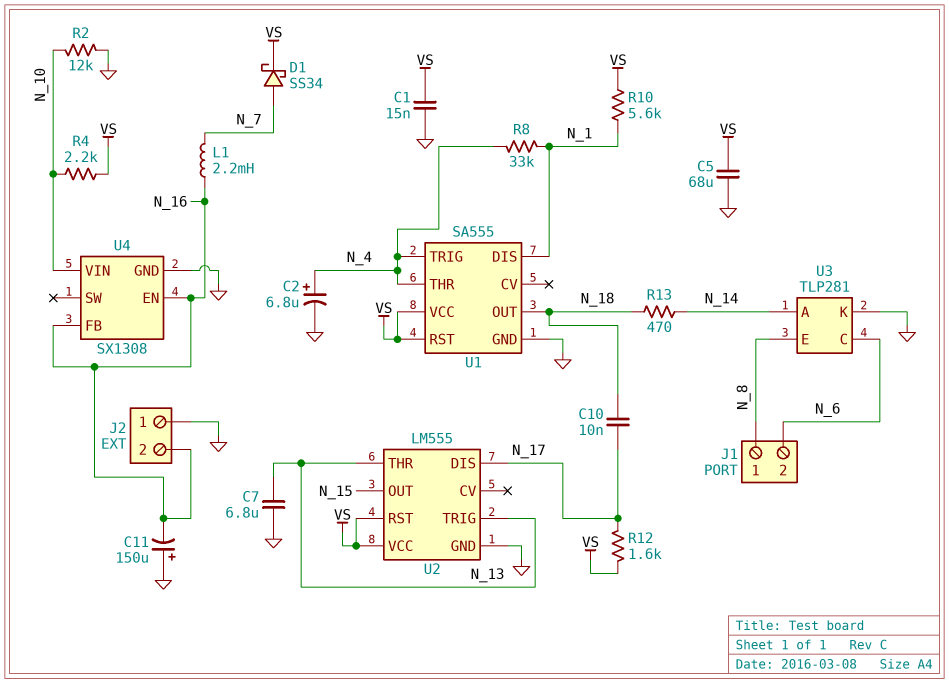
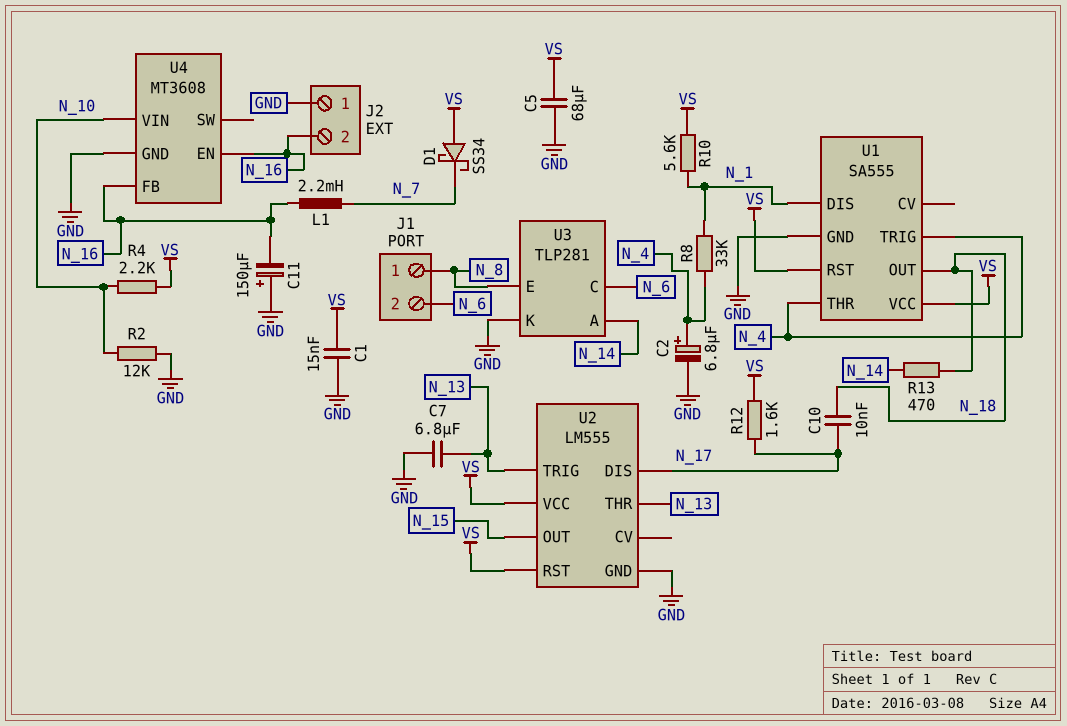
D1: schottky SS34 (A N_7, K VS) -> schottky SS34 (A VS, K N_7)
U4: SX1308 -> MT3608

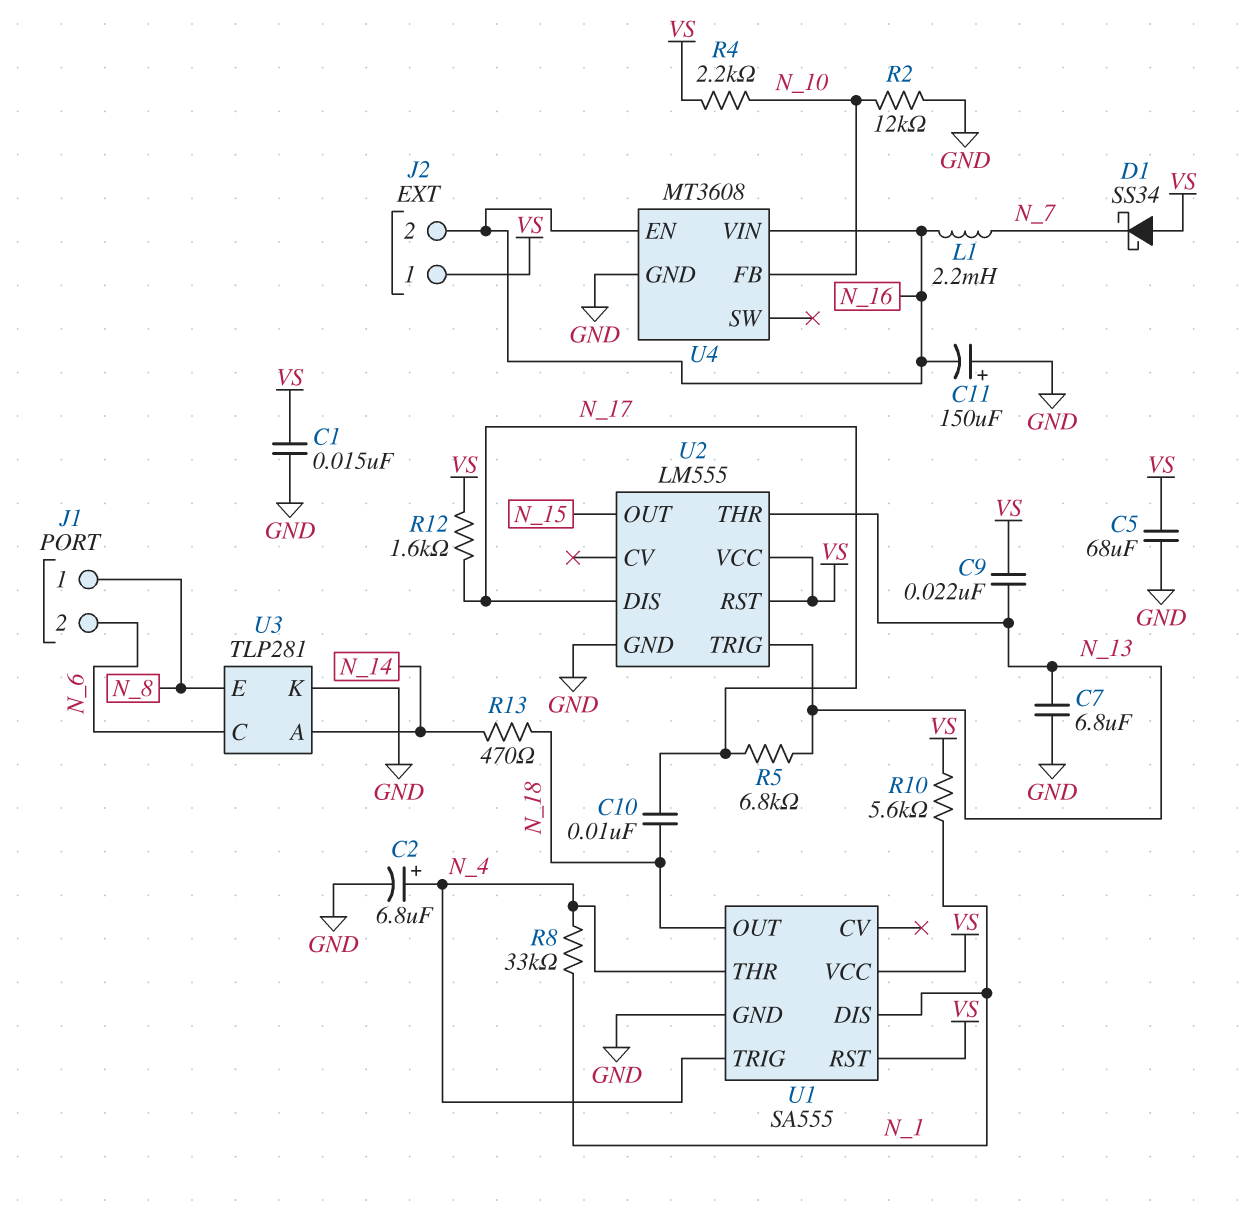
C9: none -> 22nF (N_13, VS)
J2 pin 1: GND -> VS
R5: none -> 6.8k (N_13, N_17)
U4 pin FB: N_16 -> N_10
U4 pin VIN: N_10 -> N_16

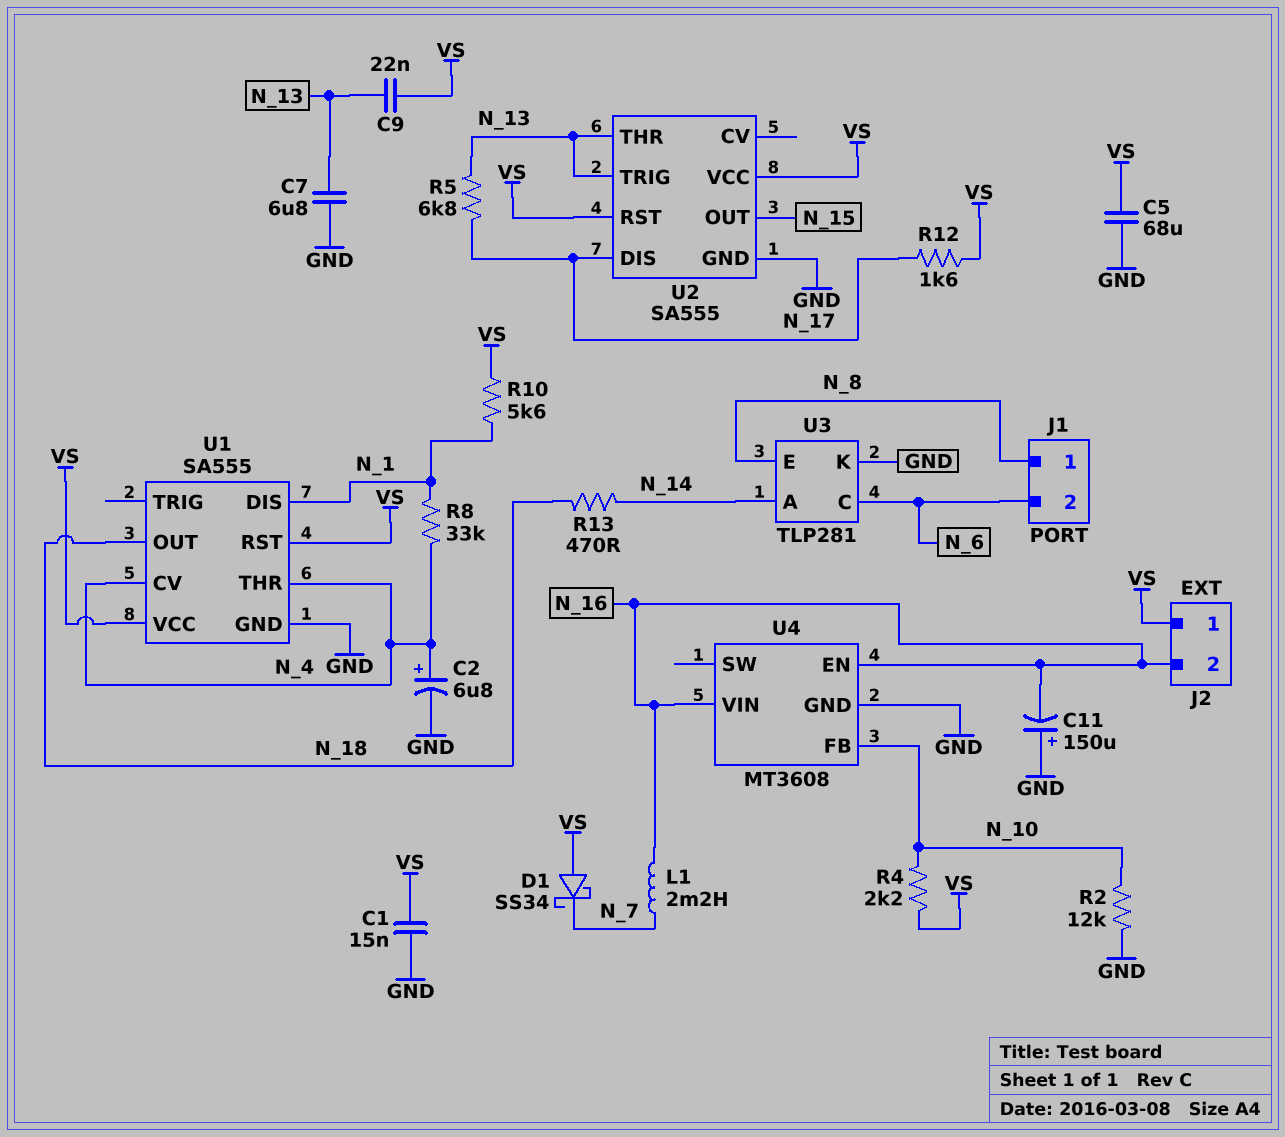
C10: 10nF (N_17, N_18) -> none
U1 pin CV: none -> N_4
U1 pin TRIG: N_4 -> none
U2: LM555 -> SA555

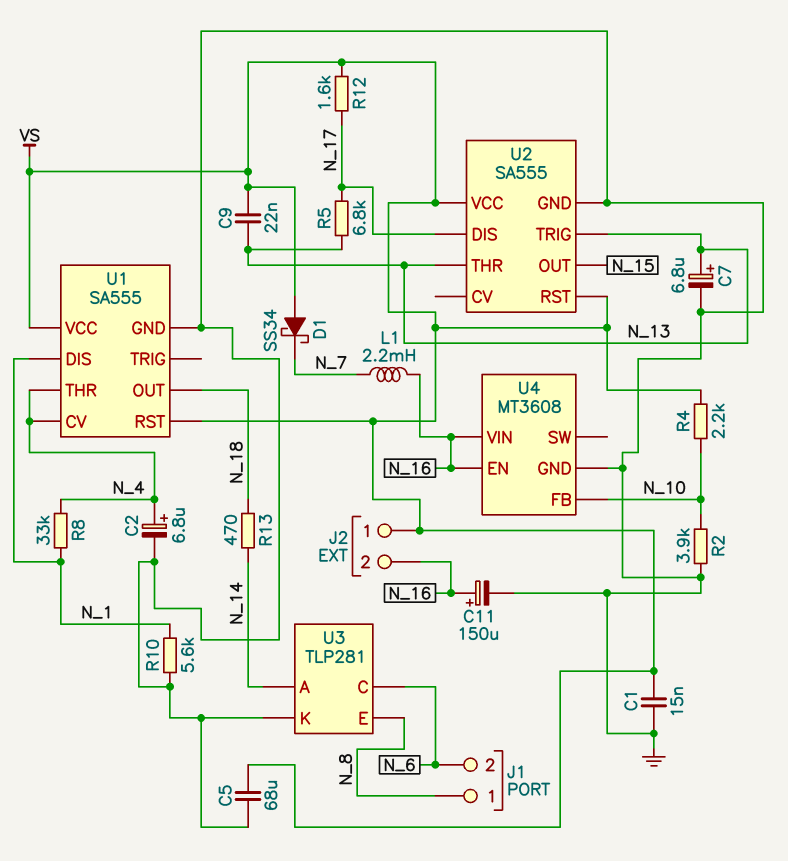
C7: 6.8uF (GND, N_13) -> 6.8uF (plus N_13, minus GND)
C11: 150uF (plus GND, minus N_16) -> 150uF (plus N_16, minus GND)
R2: 12k (GND, N_10) -> 3.9k (GND, N_10)
R10: 5.6k (N_1, VS) -> 5.6k (GND, N_1)

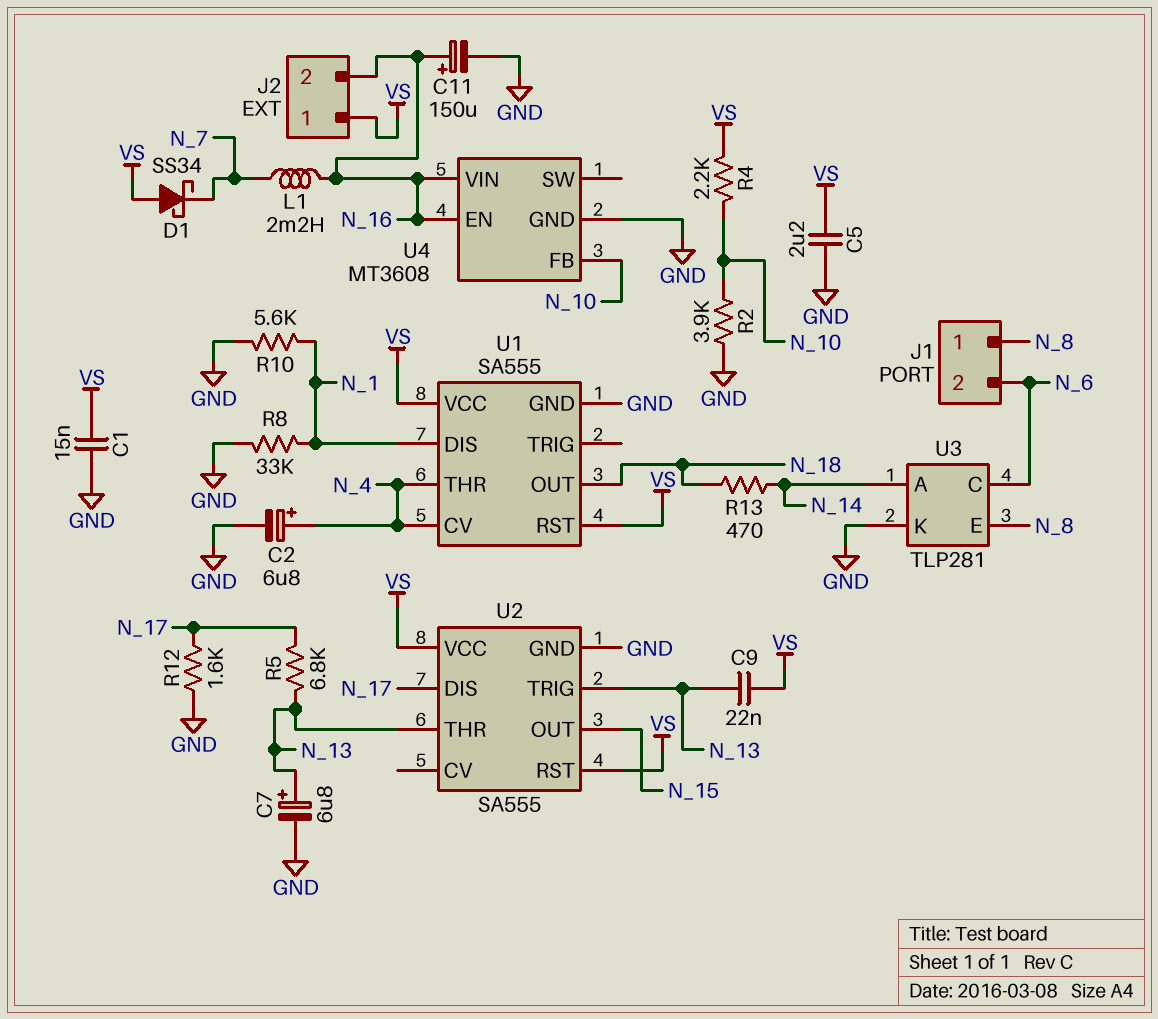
C5: 68uF (GND, VS) -> 2.2uF (GND, VS)
R8: 33k (N_1, N_4) -> 33k (GND, N_1)
R12: 1.6k (N_17, VS) -> 1.6k (GND, N_17)

